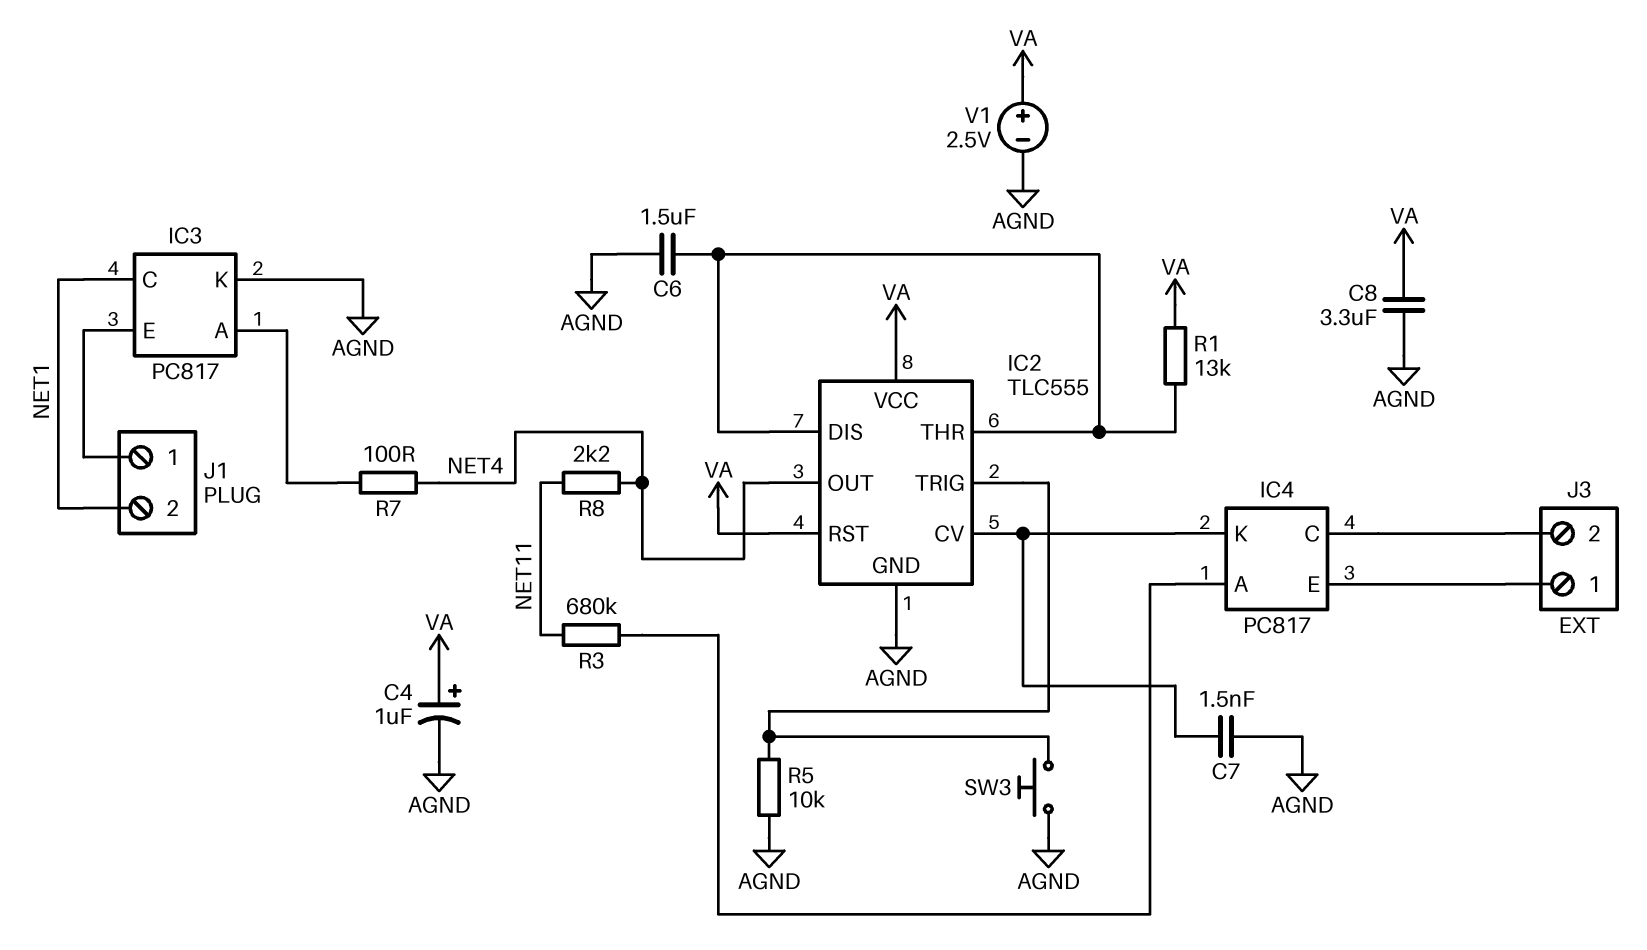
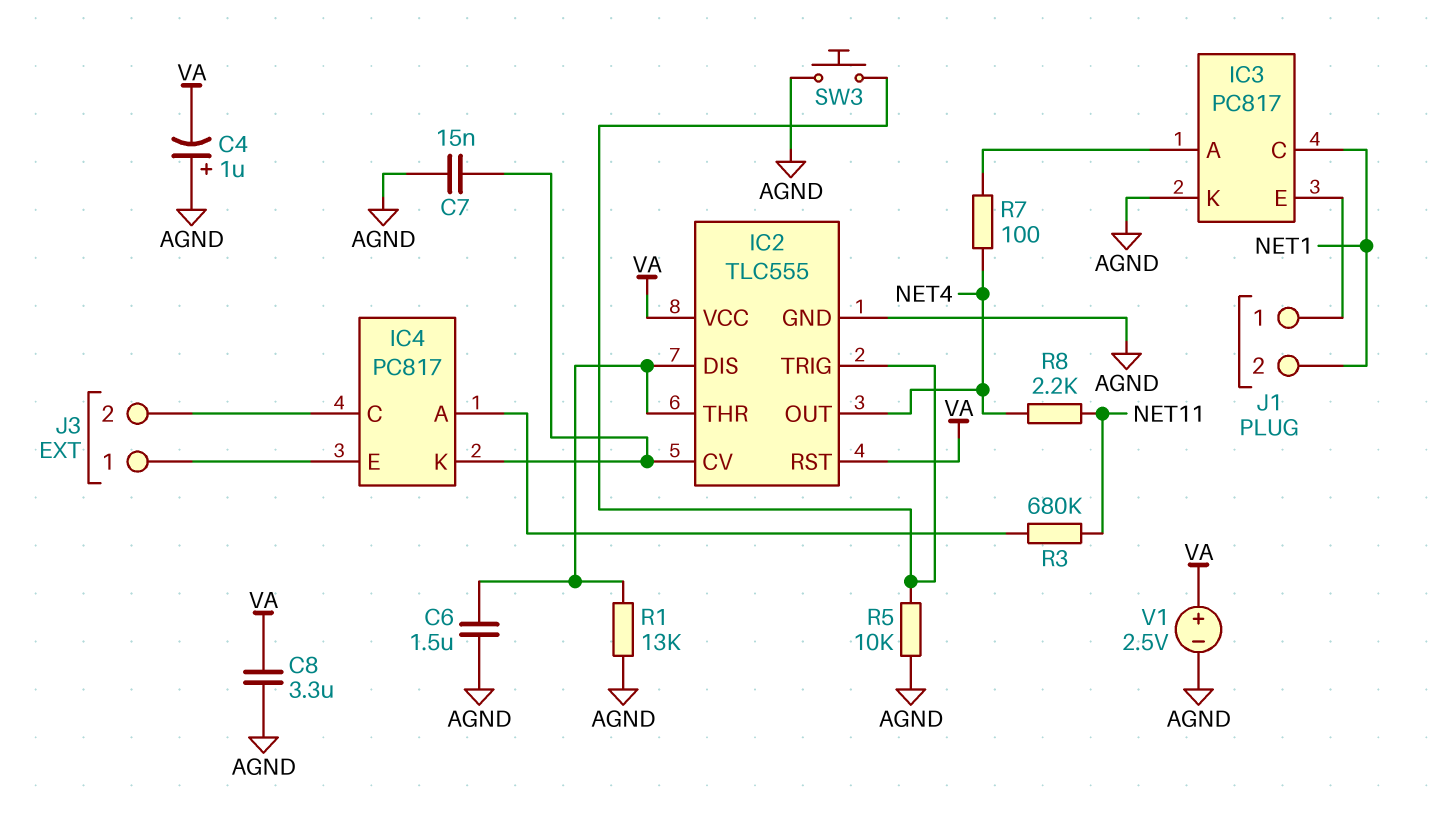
C4: 1uF (plus VA, minus AGND) -> 1uF (plus AGND, minus VA)
C7: 1.5nF (AGND, IC2/CV) -> 15nF (AGND, IC2/CV)
R1: 13k (IC2/DIS, VA) -> 13k (AGND, IC2/DIS)

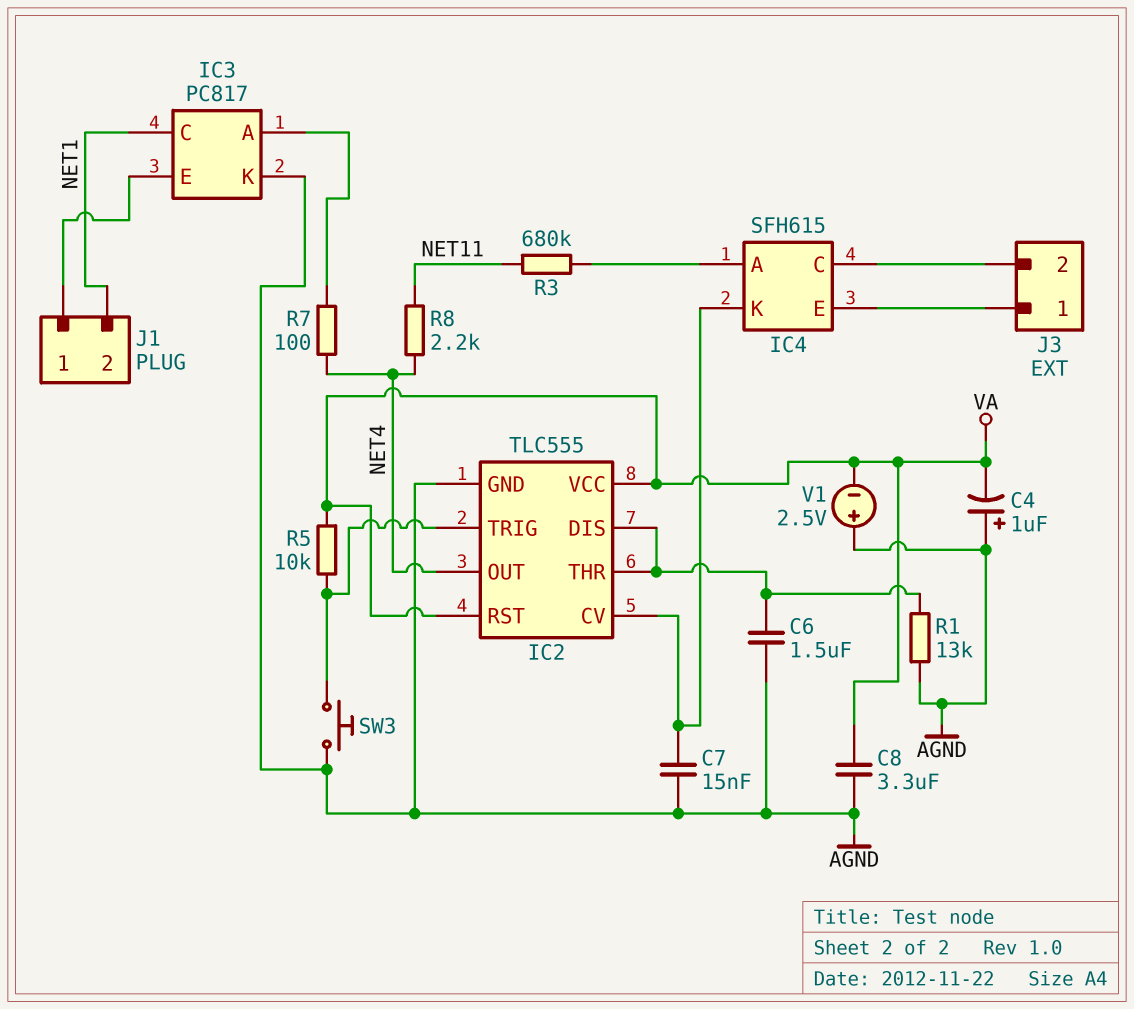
IC4: PC817 -> SFH615
R5: 10k (AGND, IC2/TRIG) -> 10k (IC2/TRIG, VA)
V1: 2.5V (plus VA, minus AGND) -> 2.5V (plus AGND, minus VA)

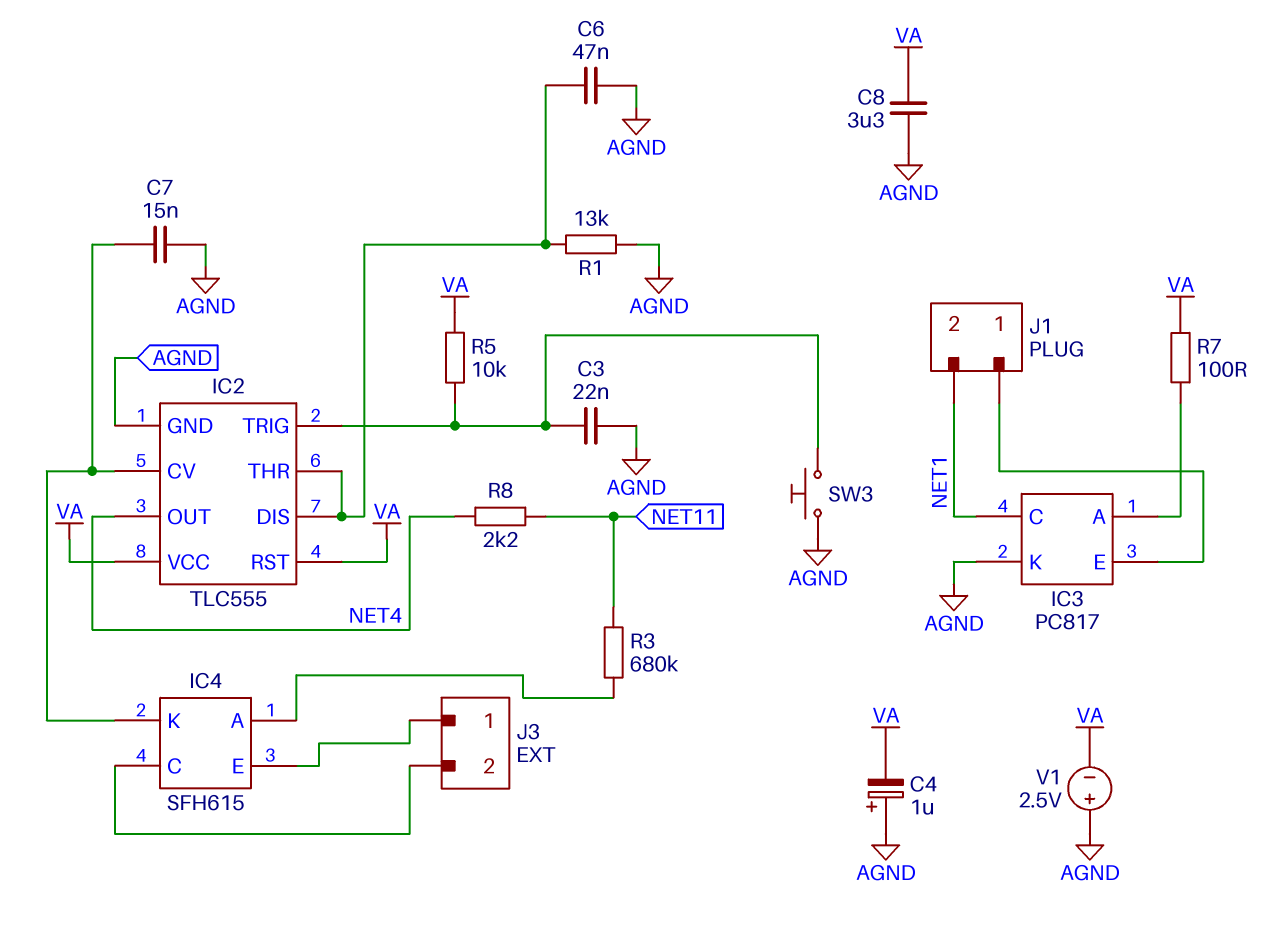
C3: none -> 22nF (AGND, IC2/TRIG)
C6: 1.5uF (AGND, IC2/DIS) -> 47nF (AGND, IC2/DIS)
R7: 100 (IC3/A, NET4) -> 100 (IC3/A, VA)

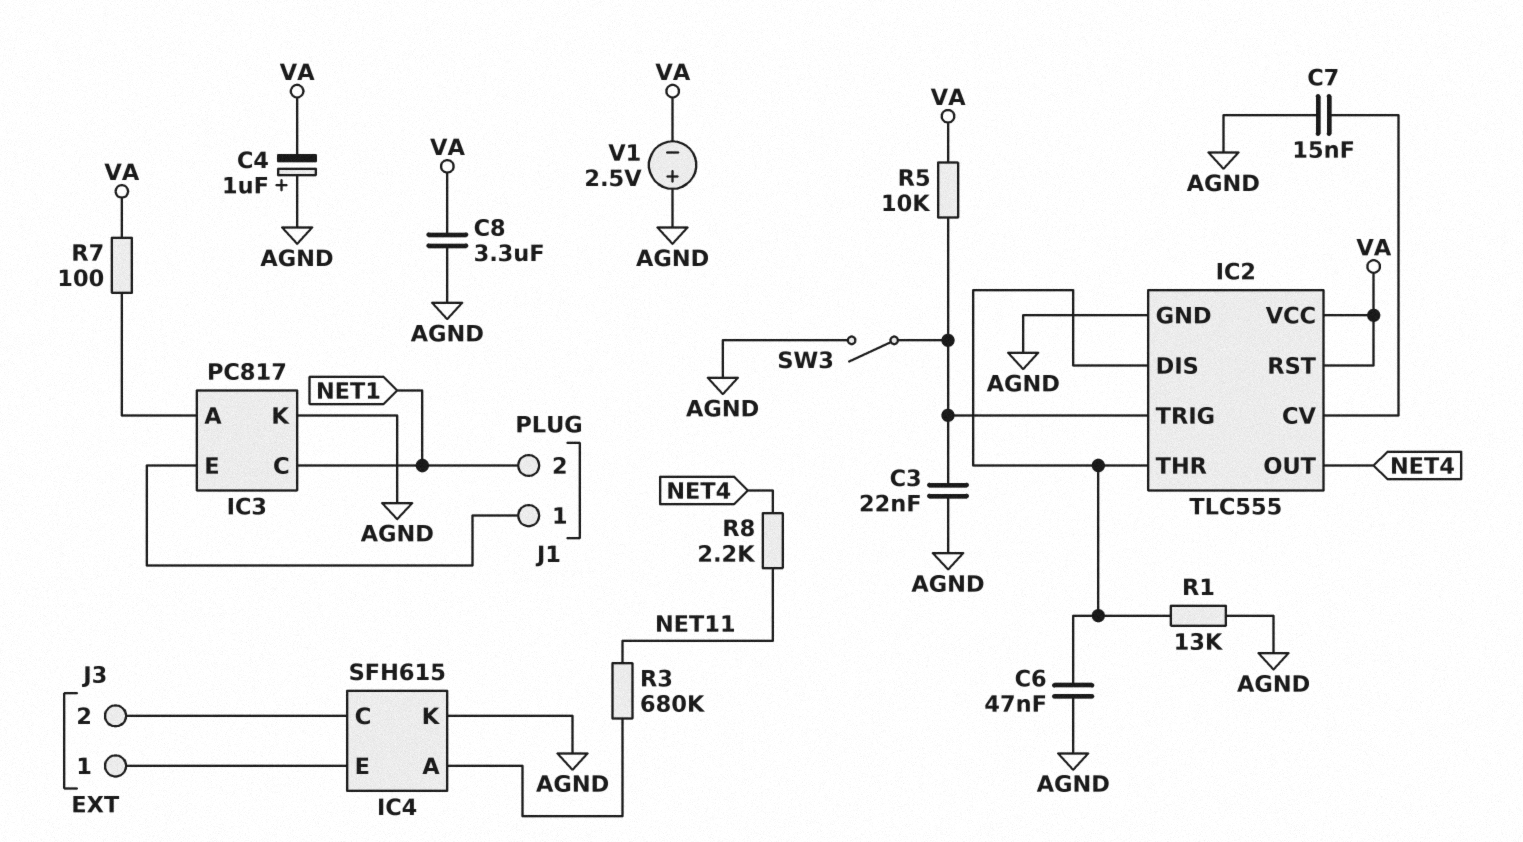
IC4 pin K: IC2/CV -> AGND
SW3: button (AGND, IC2/TRIG) -> switch (AGND, IC2/TRIG)

